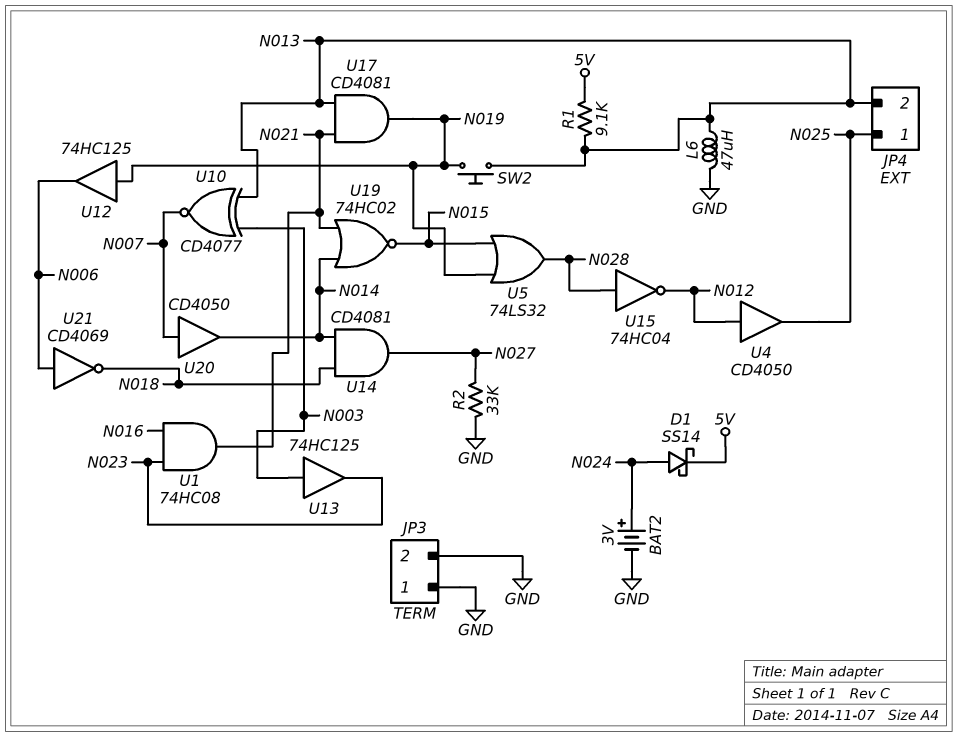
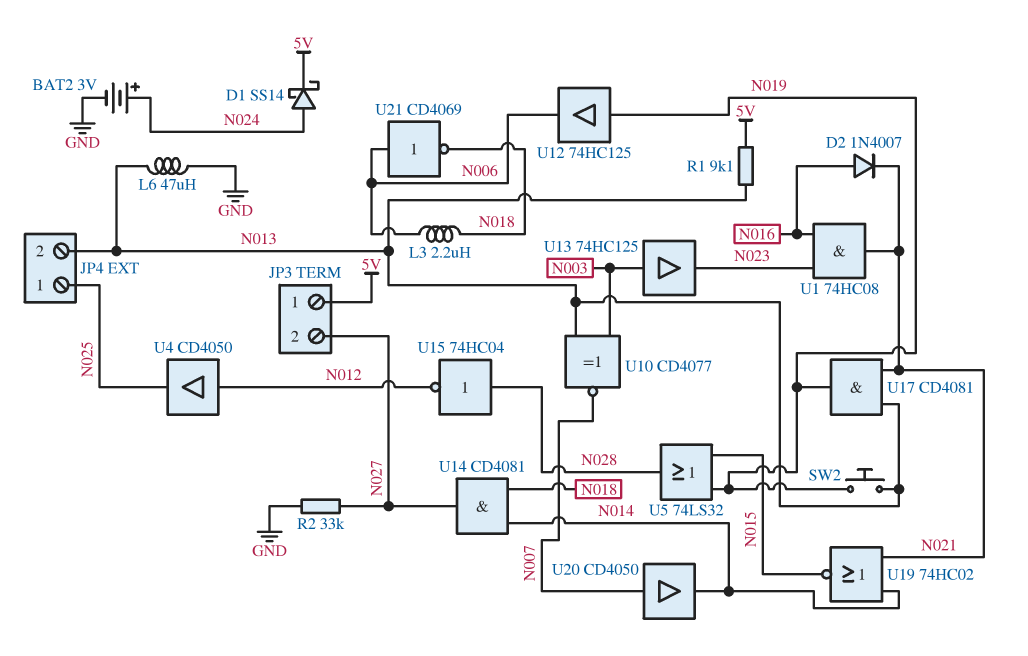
D2: none -> diode 1N4007 (A N016, K N021)
JP3 pin 1: GND -> 5V
JP3 pin 2: GND -> N027
L3: none -> 2.2uH (N006, N018)

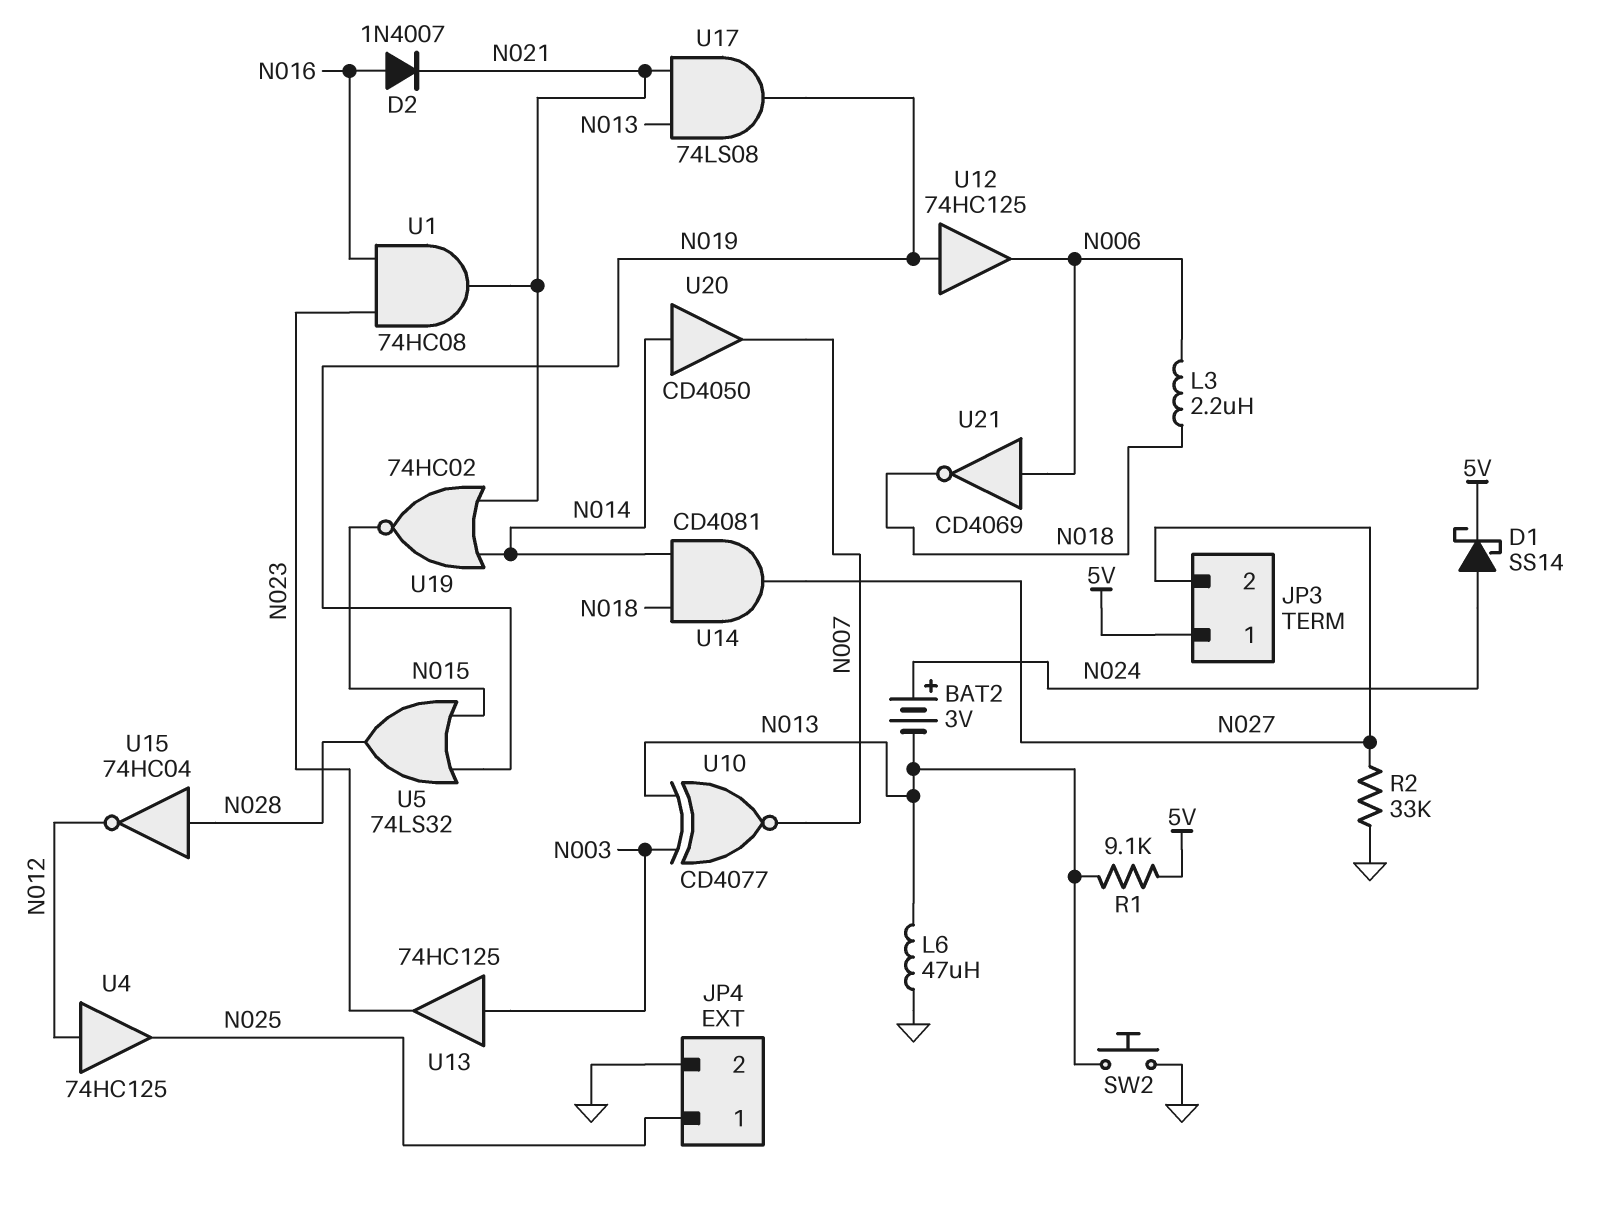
BAT2: 3V (plus N024, minus GND) -> 3V (plus N024, minus N013)
JP4 pin 2: N013 -> GND
SW2: button (N013, N019) -> button (GND, N013)
U4: buffer CD4050 (in N012, out N025) -> buffer 74HC125 (in N012, out N025)
U17: AND CD4081 (in N013, in N021, out N019) -> AND 74LS08 (in N013, in N021, out N019)
U20: buffer CD4050 (in N007, out N014) -> buffer CD4050 (in N014, out N007)

